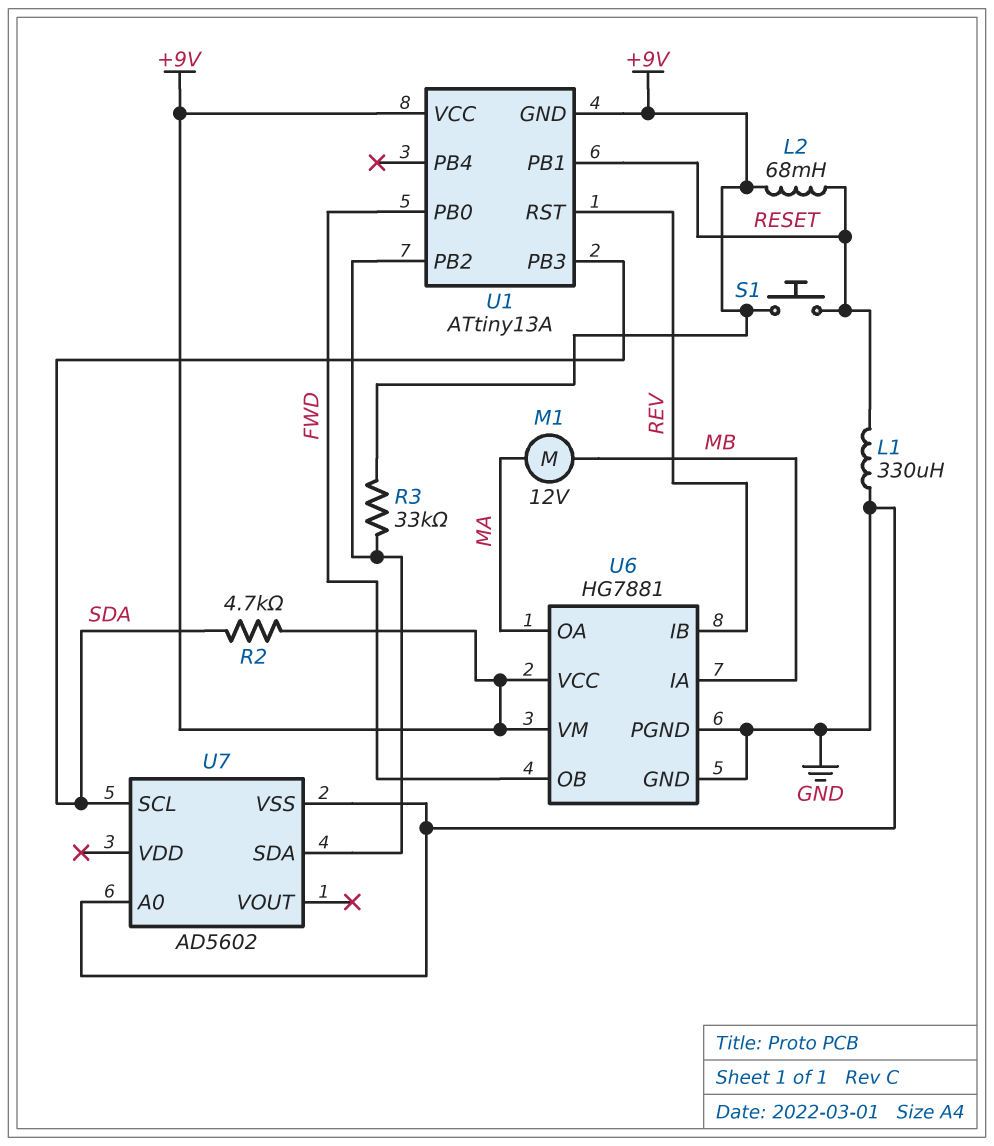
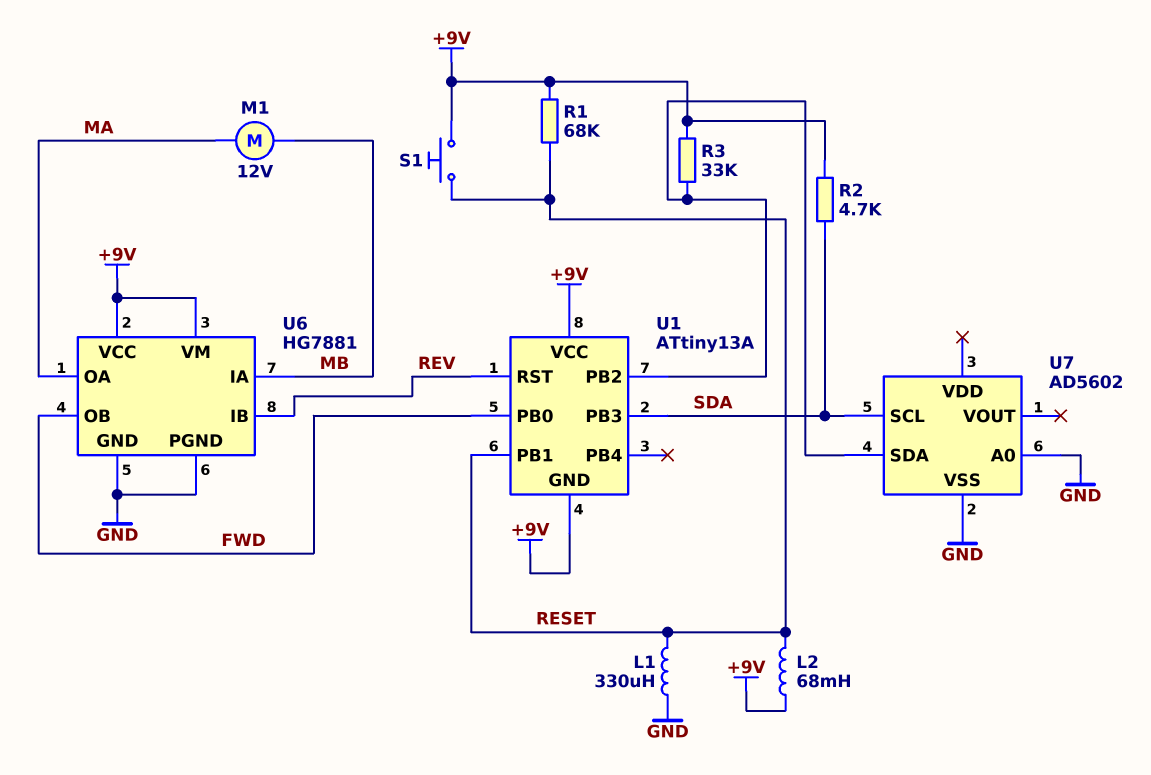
R1: none -> 68k (+9V, RESET)

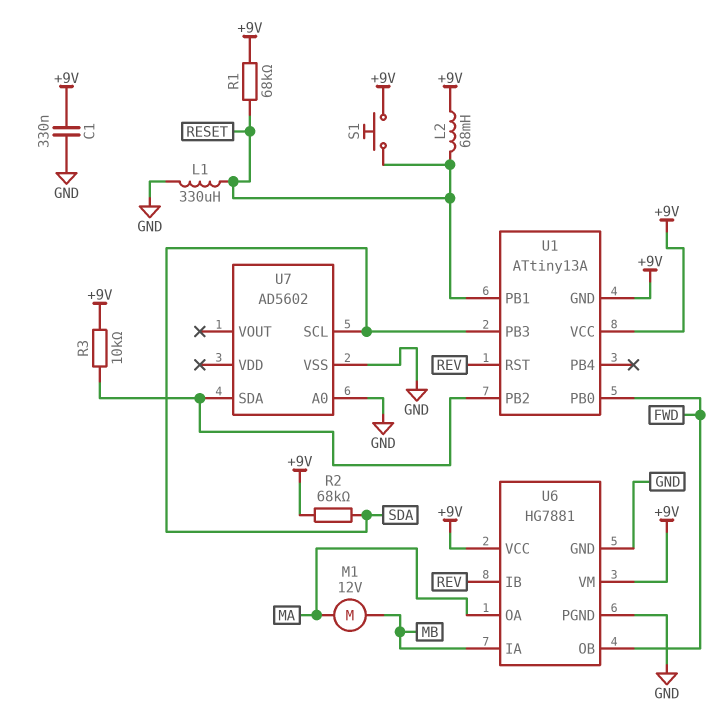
C1: none -> 330nF (+9V, GND)
R2: 4.7k (+9V, SDA) -> 68k (+9V, SDA)
R3: 33k (+9V, U1/PB2) -> 10k (+9V, U1/PB2)

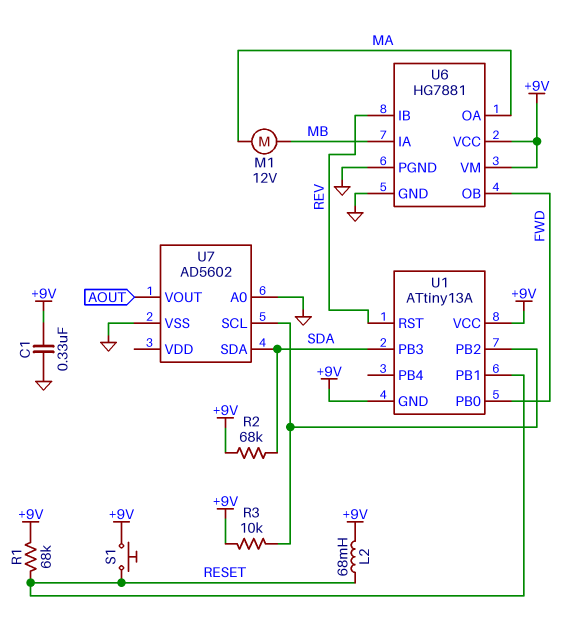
L1: 330uH (GND, RESET) -> none
U7 pin SCL: SDA -> U1/PB2
U7 pin SDA: U1/PB2 -> SDA
U7 pin VOUT: none -> AOUT

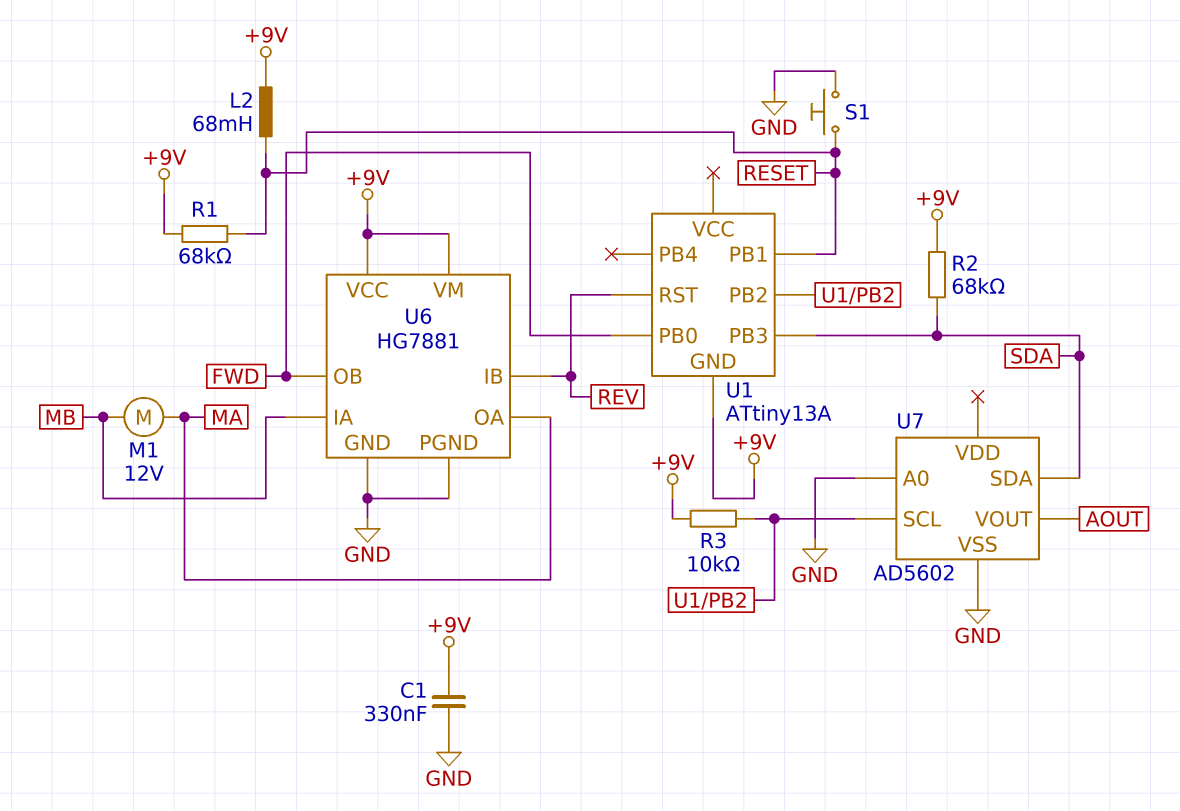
S1: button (+9V, RESET) -> button (GND, RESET)
U1 pin VCC: +9V -> none

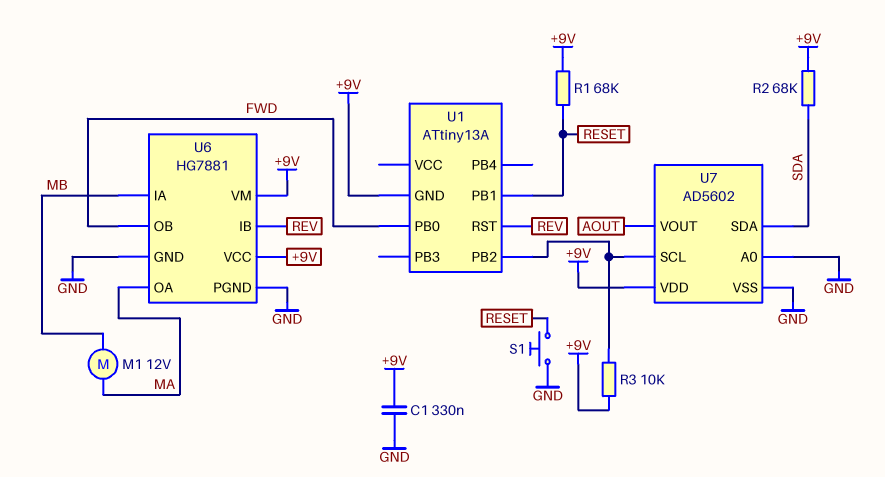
L2: 68mH (+9V, RESET) -> none
U1 pin PB3: SDA -> none
U7 pin VDD: none -> +9V

